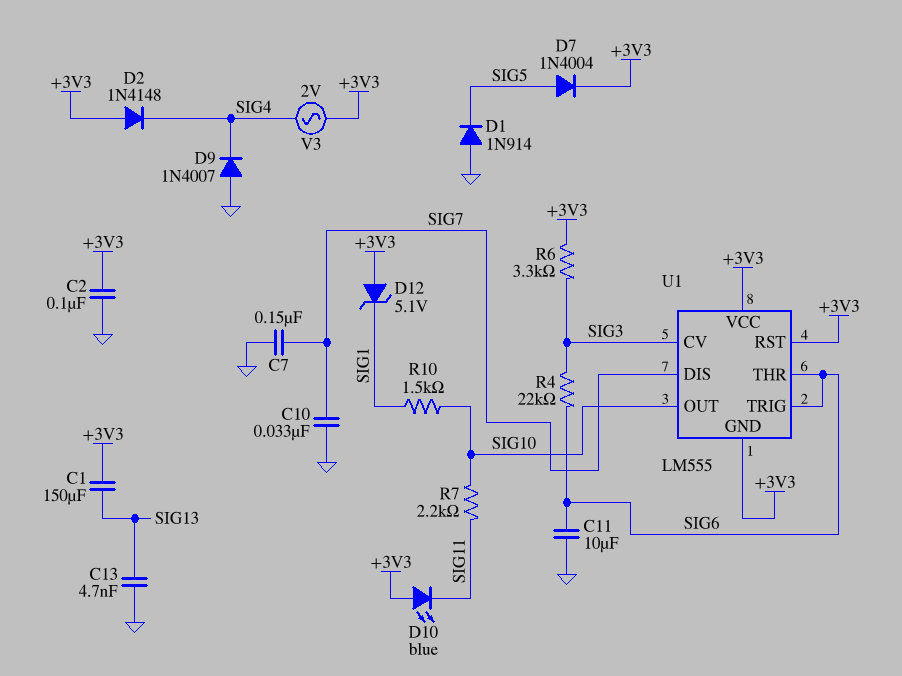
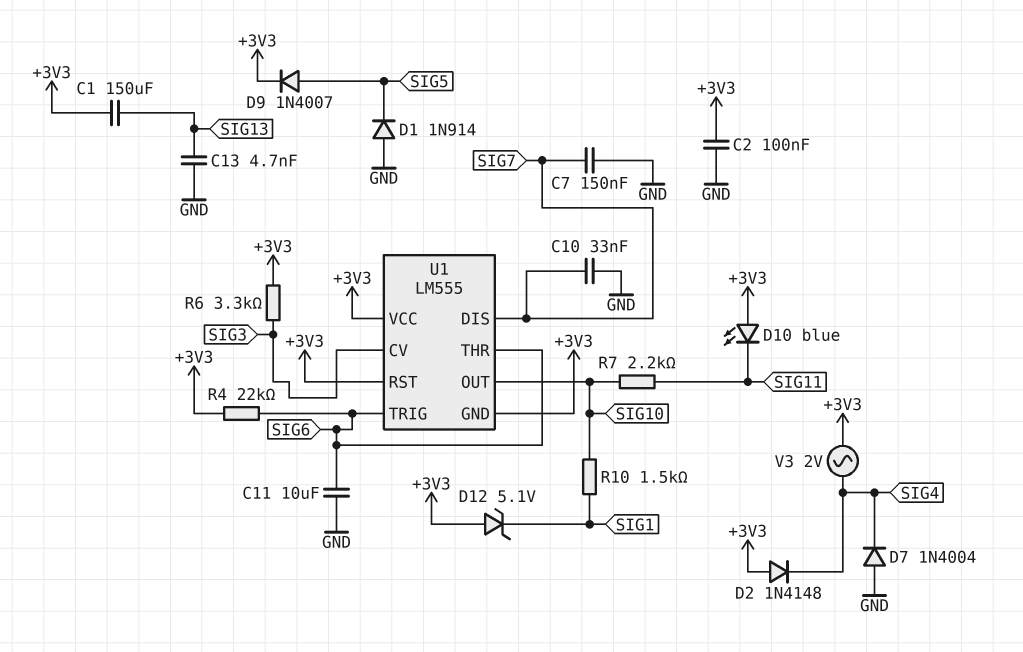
D7: diode 1N4004 (A SIG5, K +3V3) -> diode 1N4004 (A GND, K SIG4)
D9: diode 1N4007 (A GND, K SIG4) -> diode 1N4007 (A SIG5, K +3V3)
R4: 22k (SIG3, SIG6) -> 22k (+3V3, SIG6)

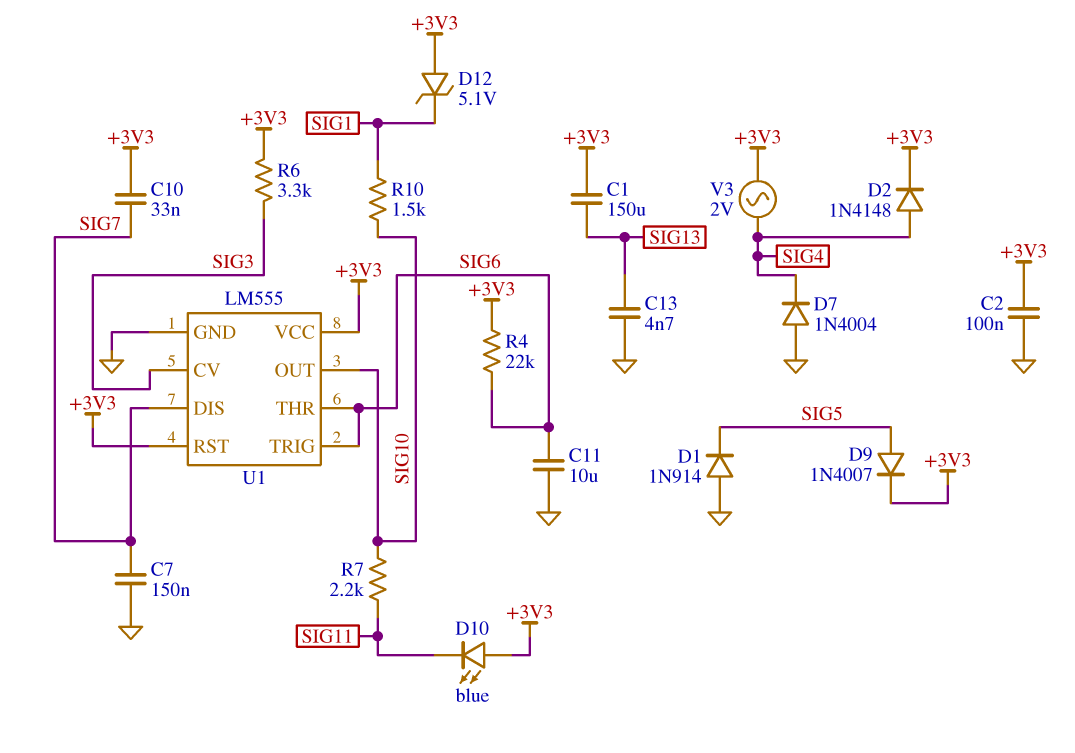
C10: 33nF (GND, SIG7) -> 33nF (+3V3, SIG7)
D2: diode 1N4148 (A +3V3, K SIG4) -> diode 1N4148 (A SIG4, K +3V3)
U1 pin GND: +3V3 -> GND

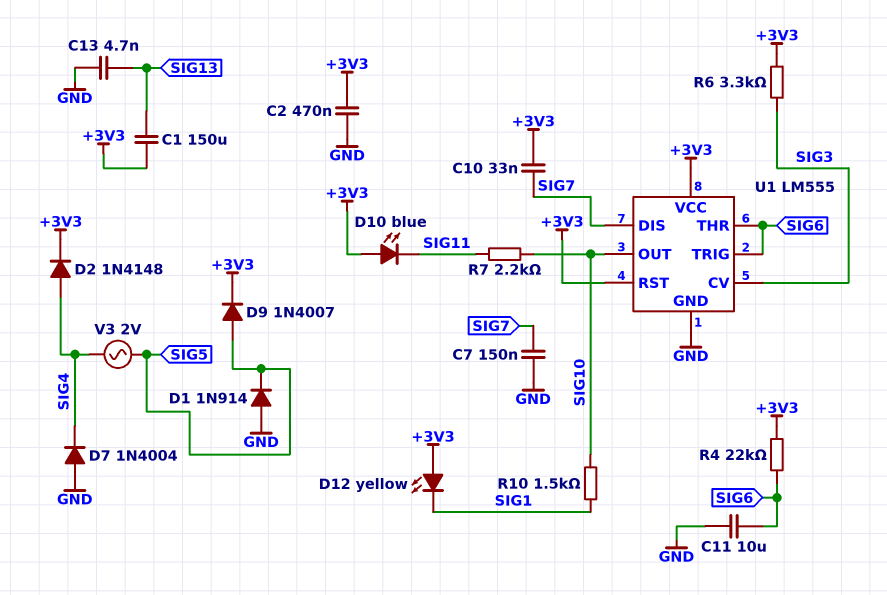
C2: 100nF (+3V3, GND) -> 470nF (+3V3, GND)
D12: zener 5.1V (A +3V3, K SIG1) -> LED yellow (A +3V3, K SIG1)
V3: AC 2V (+3V3, SIG4) -> AC 2V (SIG4, SIG5)

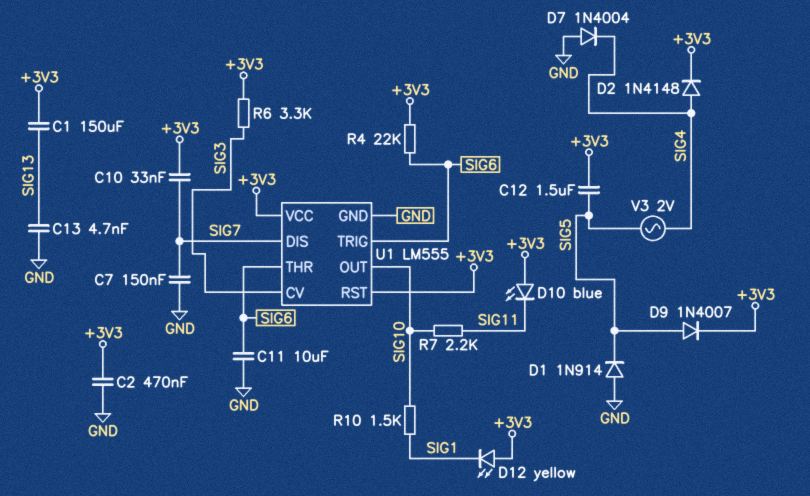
C12: none -> 1.5uF (+3V3, SIG5)

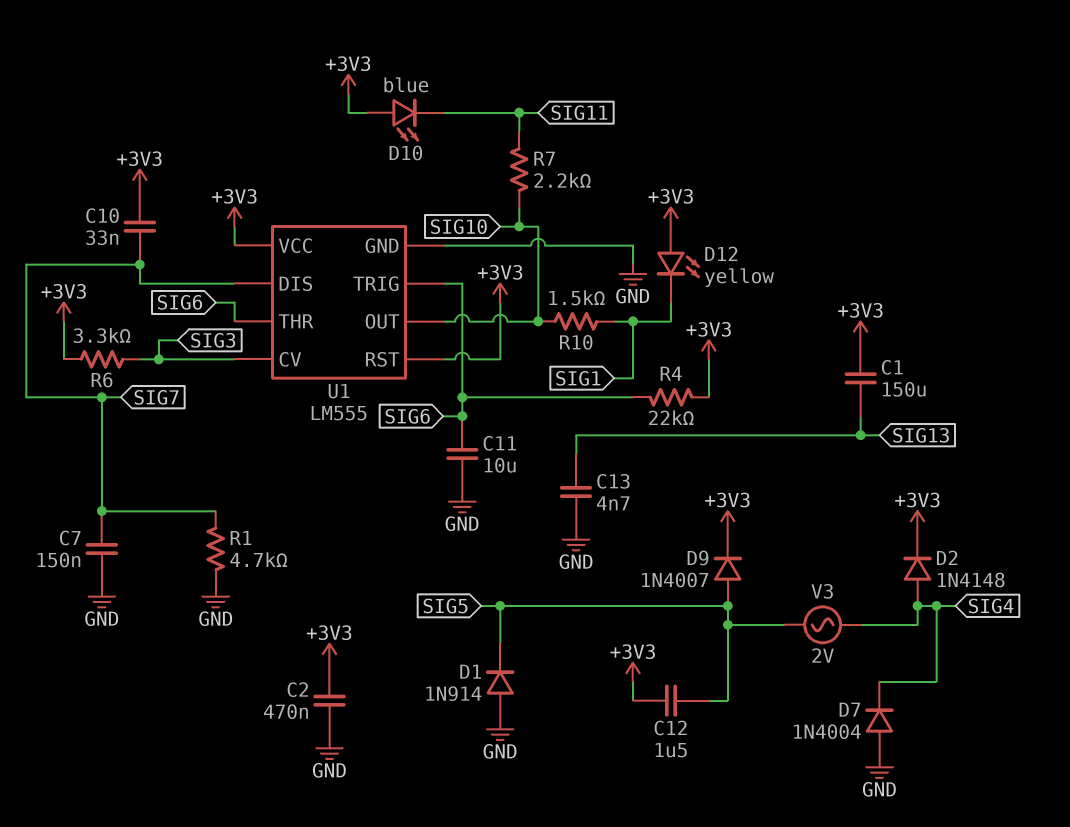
R1: none -> 4.7k (GND, SIG7)

